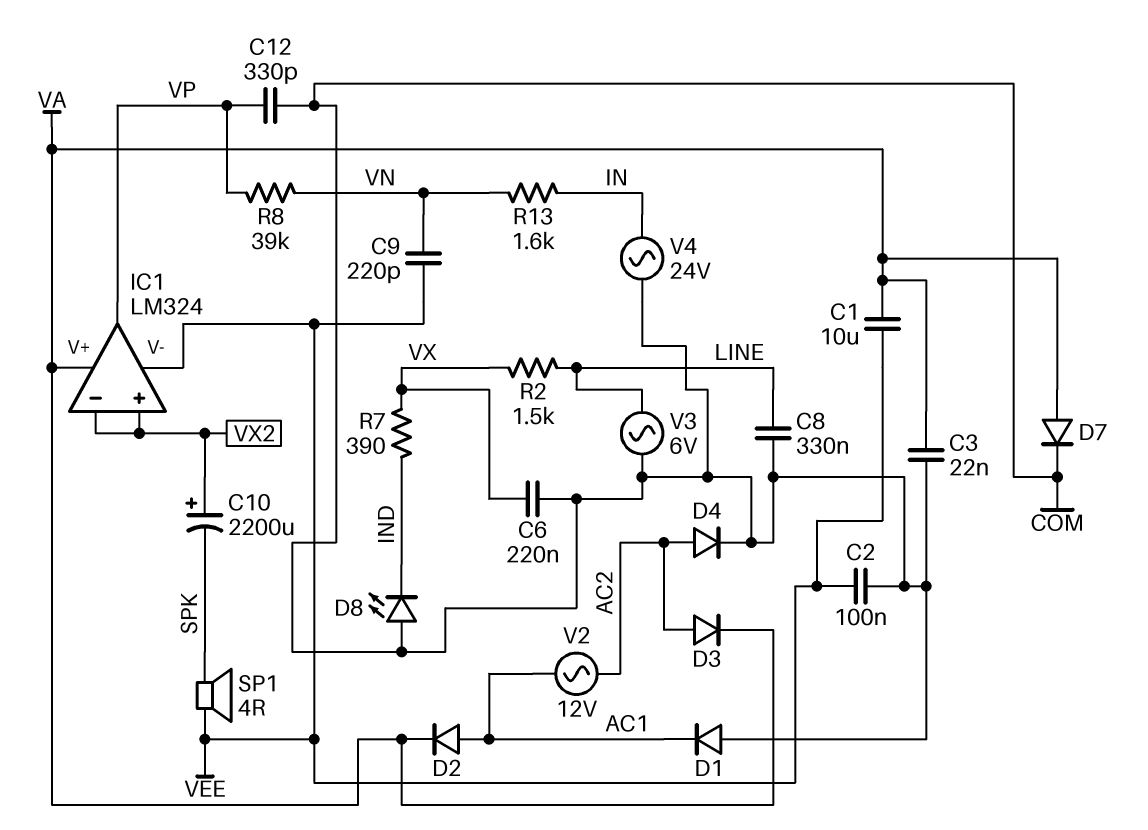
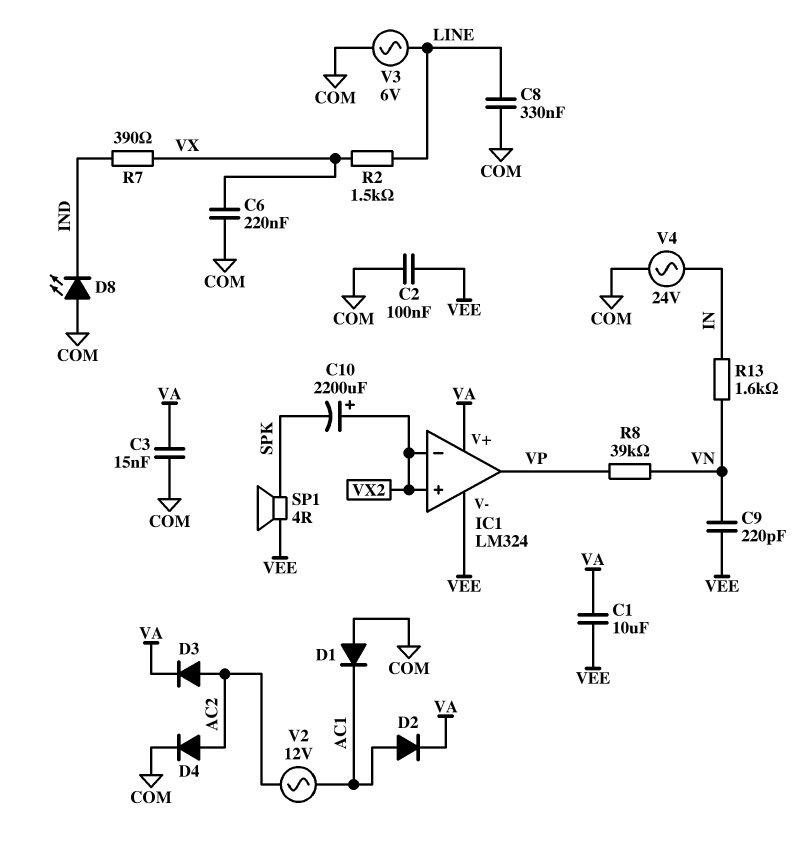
C3: 22nF (COM, VA) -> 15nF (COM, VA)
C12: 330pF (COM, VP) -> none
D7: diode (A VA, K COM) -> none

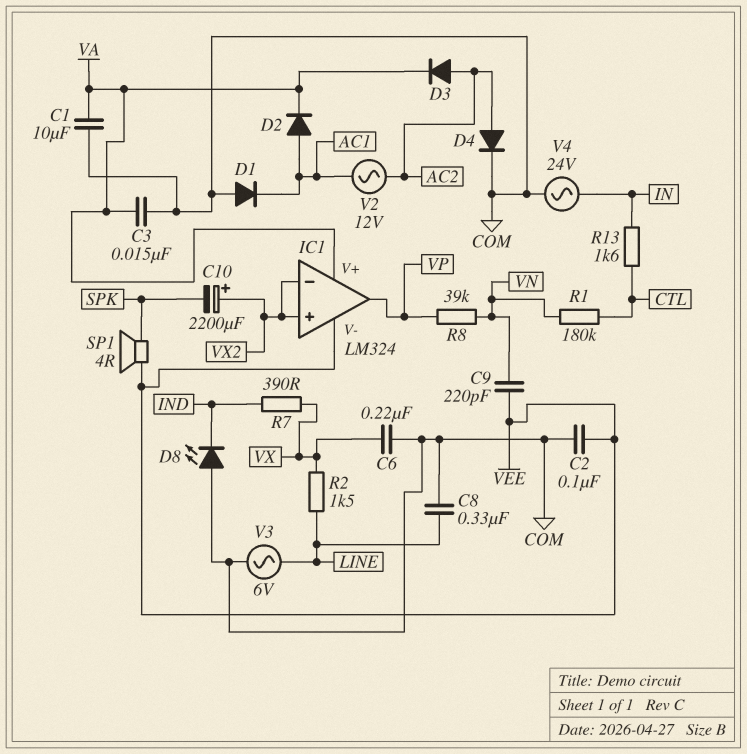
C1: 10uF (VA, VEE) -> 10uF (COM, VA)
R1: none -> 180k (CTL, VN)
R13: 1.6k (IN, VN) -> 1.6k (CTL, IN)

